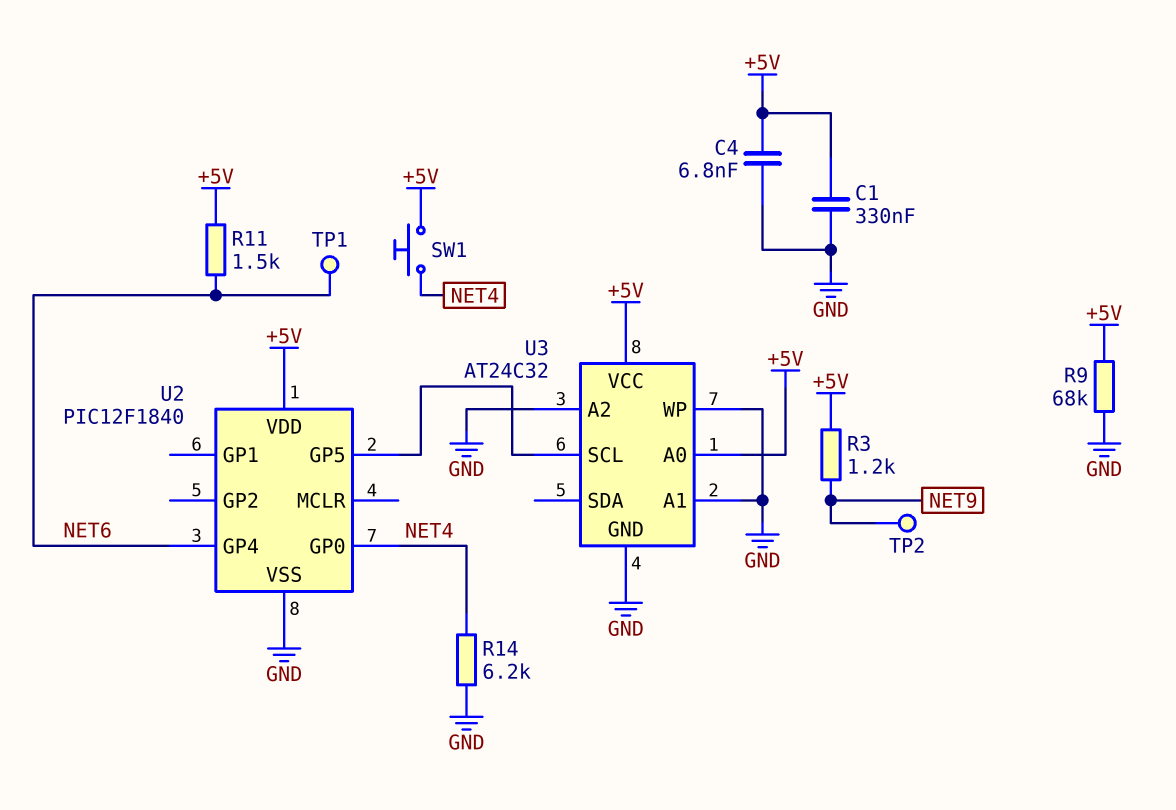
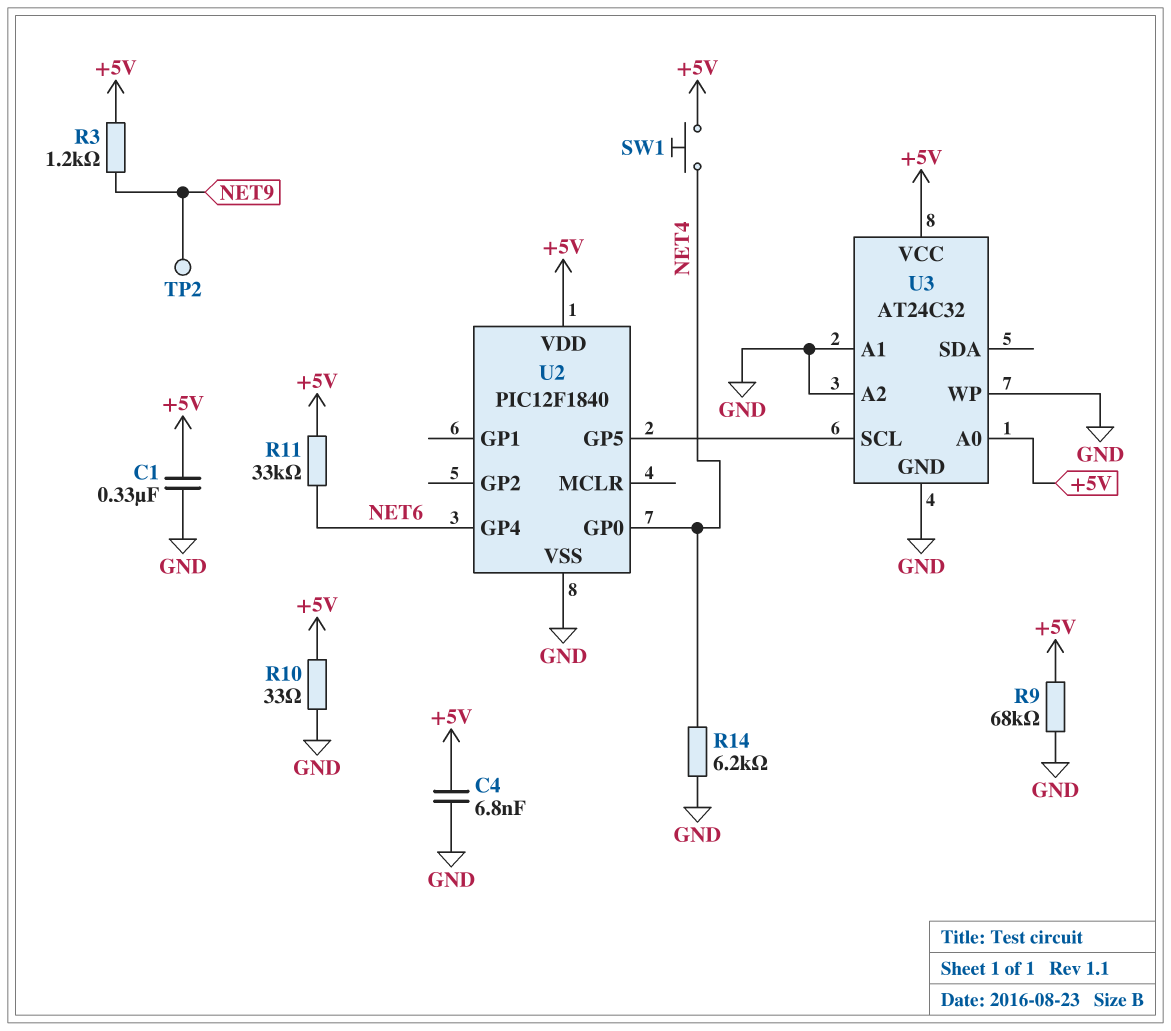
R10: none -> 33 (+5V, GND)
R11: 1.5k (+5V, NET6) -> 33k (+5V, NET6)
TP1: test point (NET6) -> none

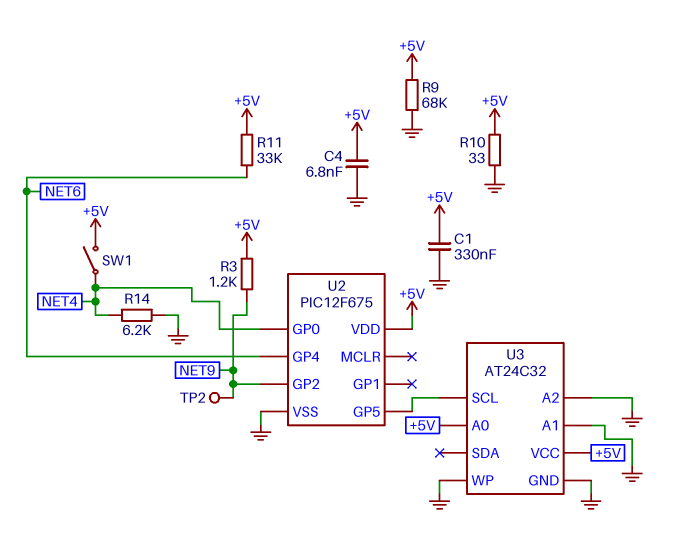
SW1: button (+5V, NET4) -> switch (+5V, NET4)
U2: PIC12F1840 -> PIC12F675
U2 pin GP2: none -> NET9

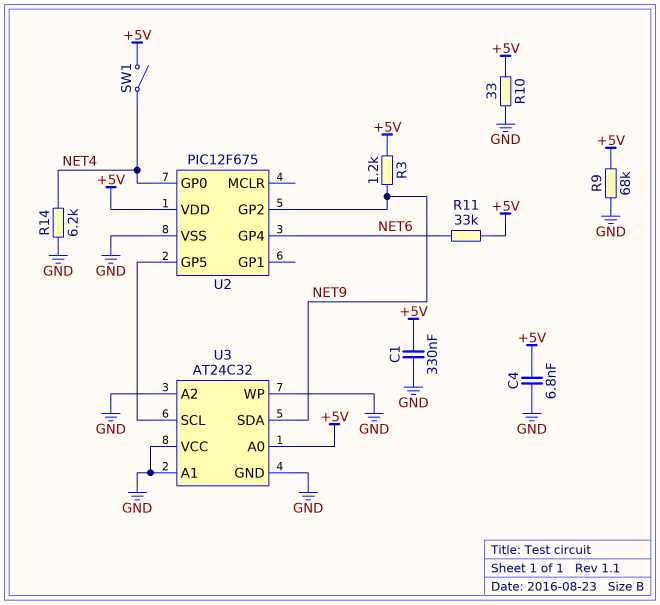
TP2: test point (NET9) -> none
U3 pin SDA: none -> NET9
U3 pin VCC: +5V -> GND

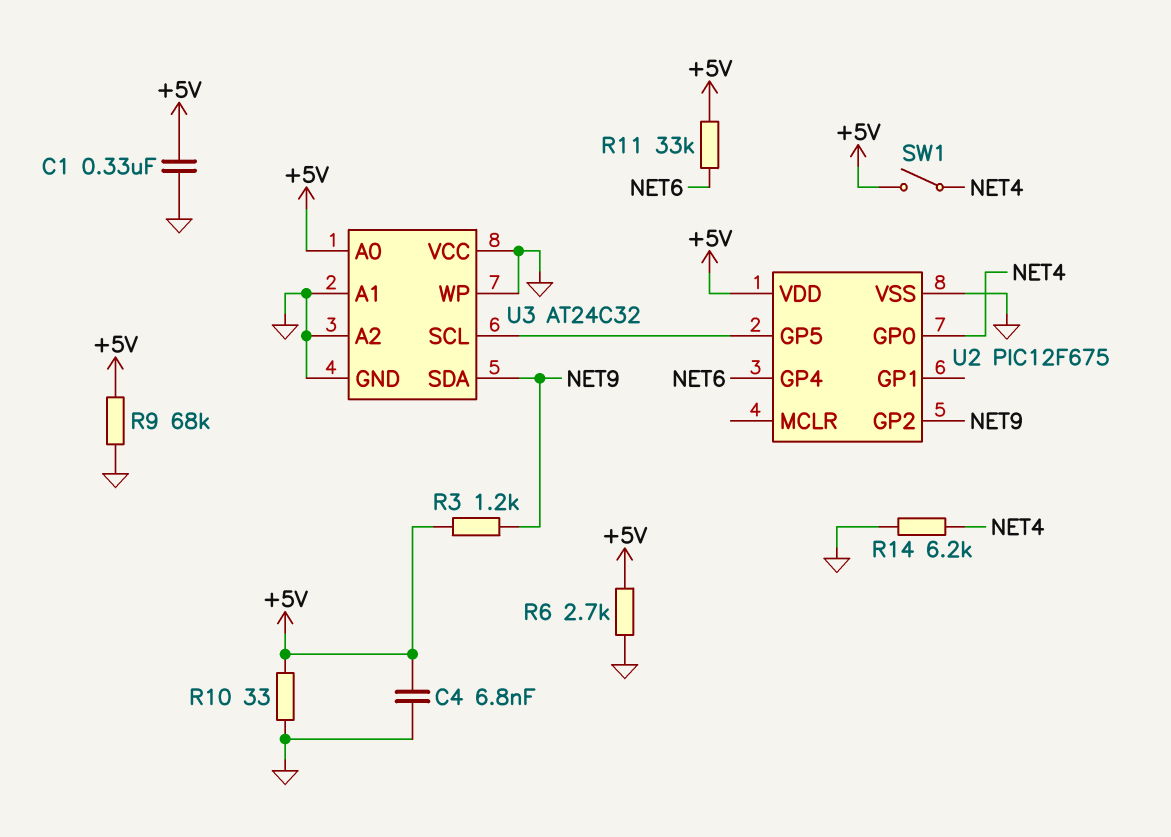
R6: none -> 2.7k (+5V, GND)

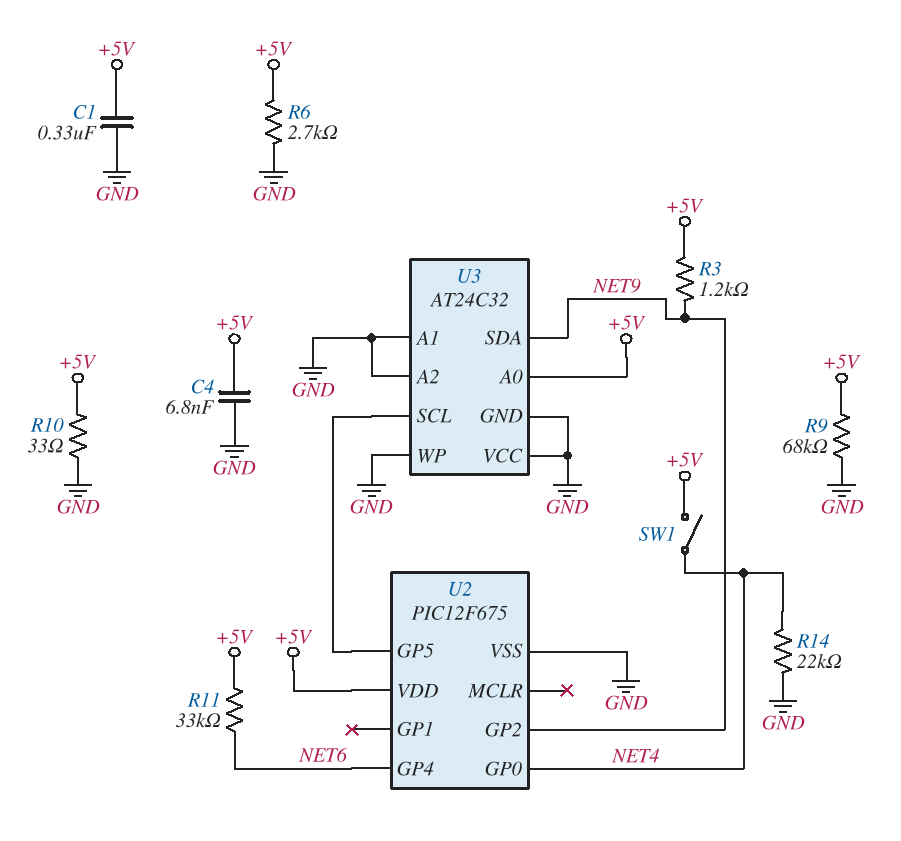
R14: 6.2k (GND, NET4) -> 22k (GND, NET4)

